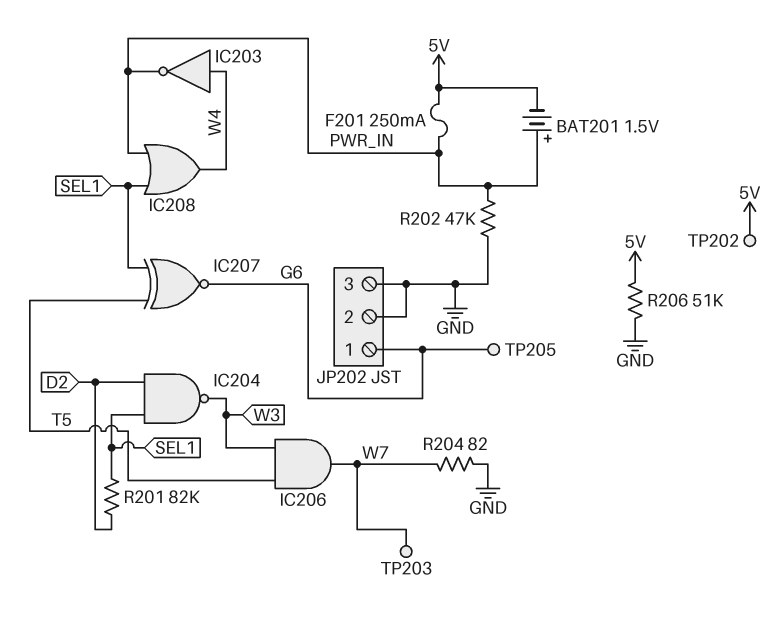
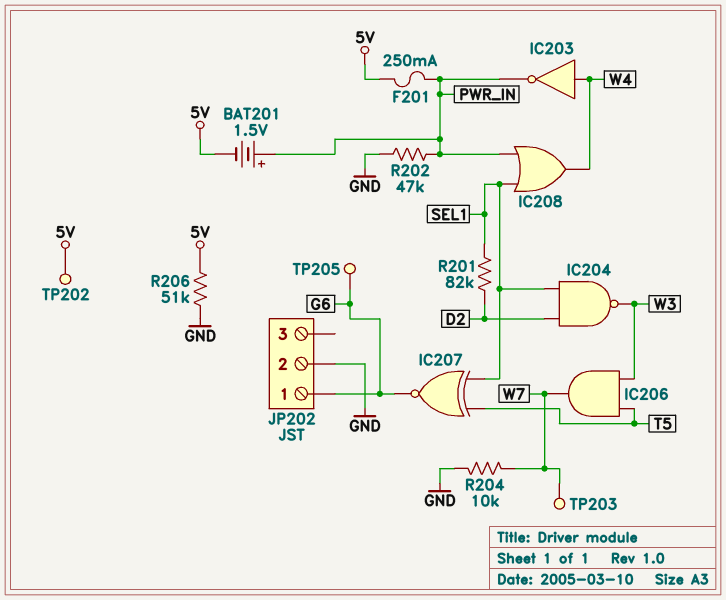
JP202 pin 3: GND -> none
R204: 82 (GND, W7) -> 10k (GND, W7)

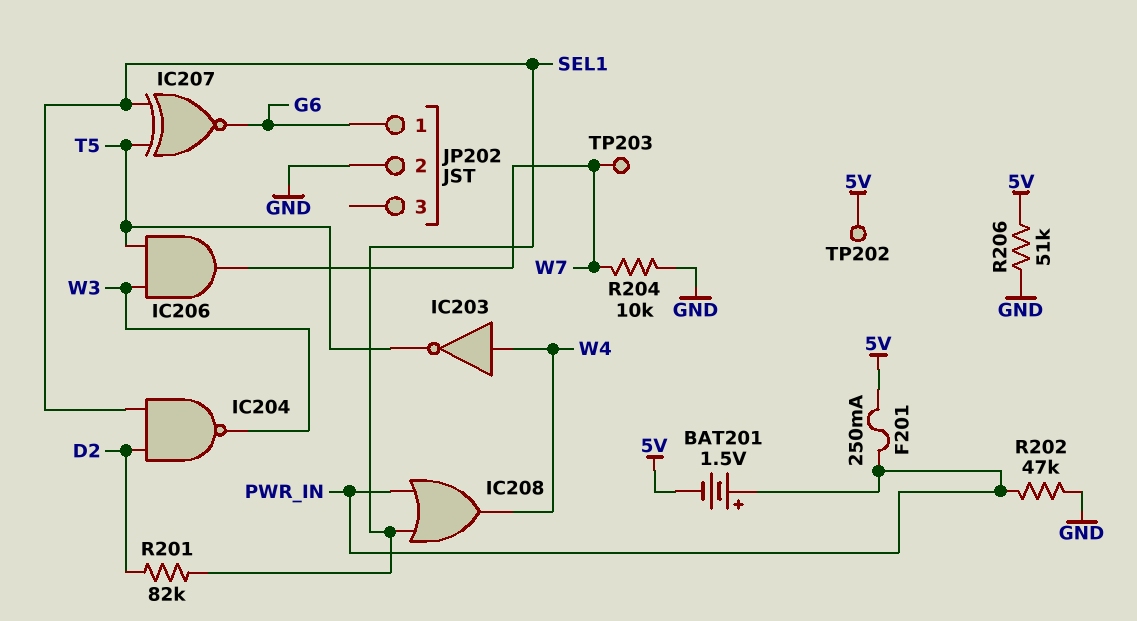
IC203: NOT (in W4, out PWR_IN) -> NOT (in W4, out T5)
TP205: test point (G6) -> none

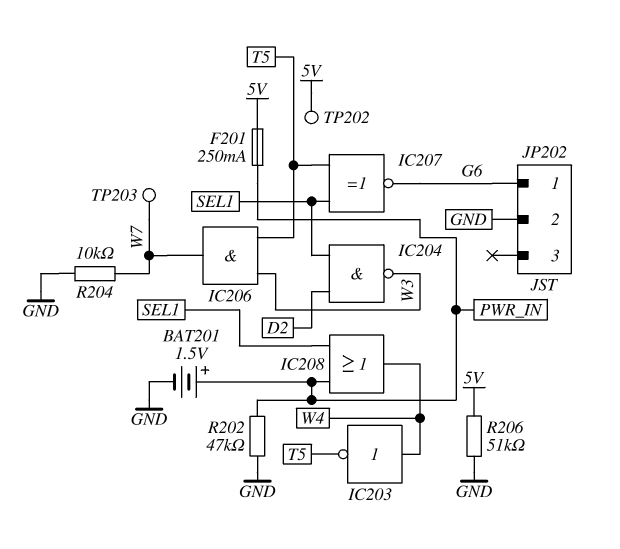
BAT201: 1.5V (plus PWR_IN, minus 5V) -> 1.5V (plus PWR_IN, minus GND)
R201: 82k (D2, SEL1) -> none

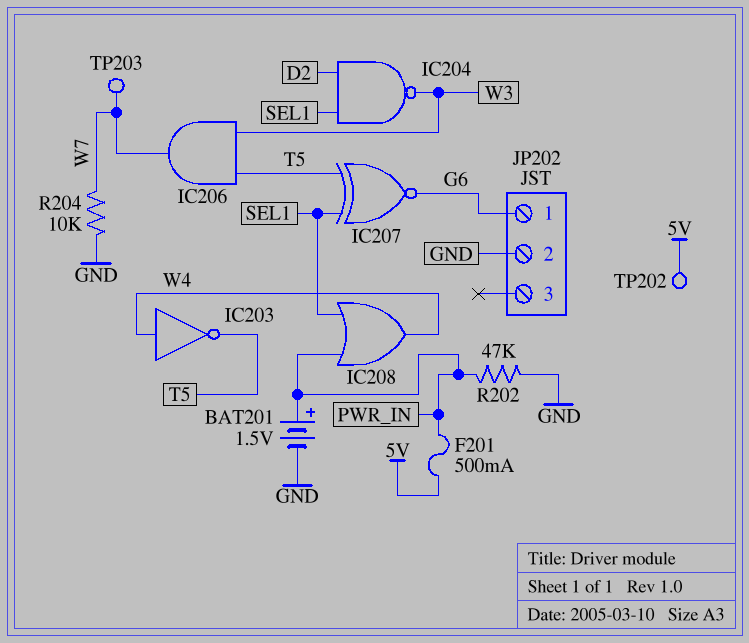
F201: 250mA (5V, PWR_IN) -> 500mA (5V, PWR_IN)
R206: 51k (5V, GND) -> none

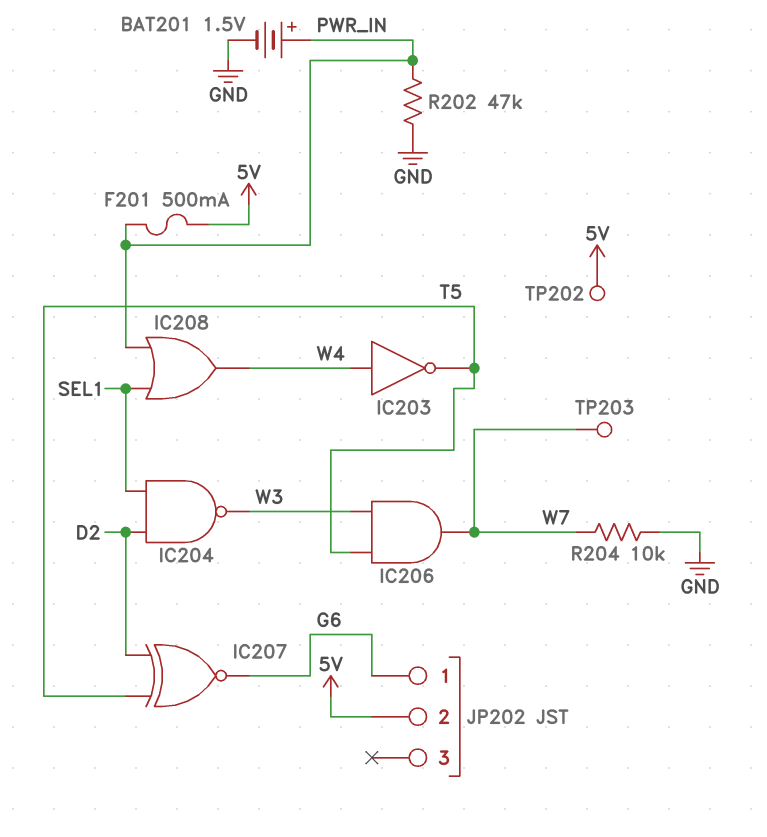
IC207: XNOR (in SEL1, in T5, out G6) -> XNOR (in D2, in T5, out G6)
JP202 pin 2: GND -> 5V

